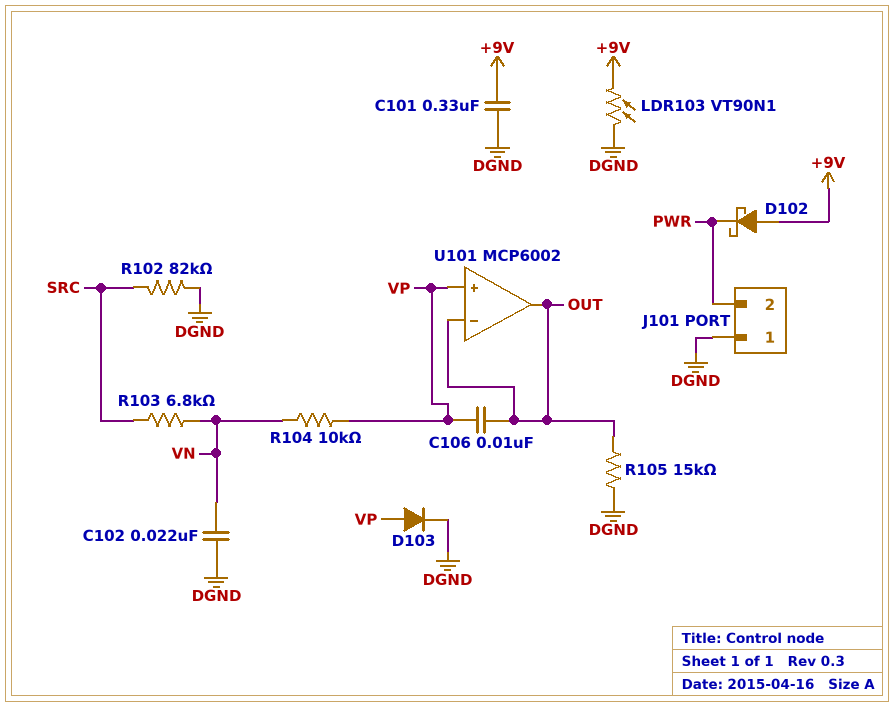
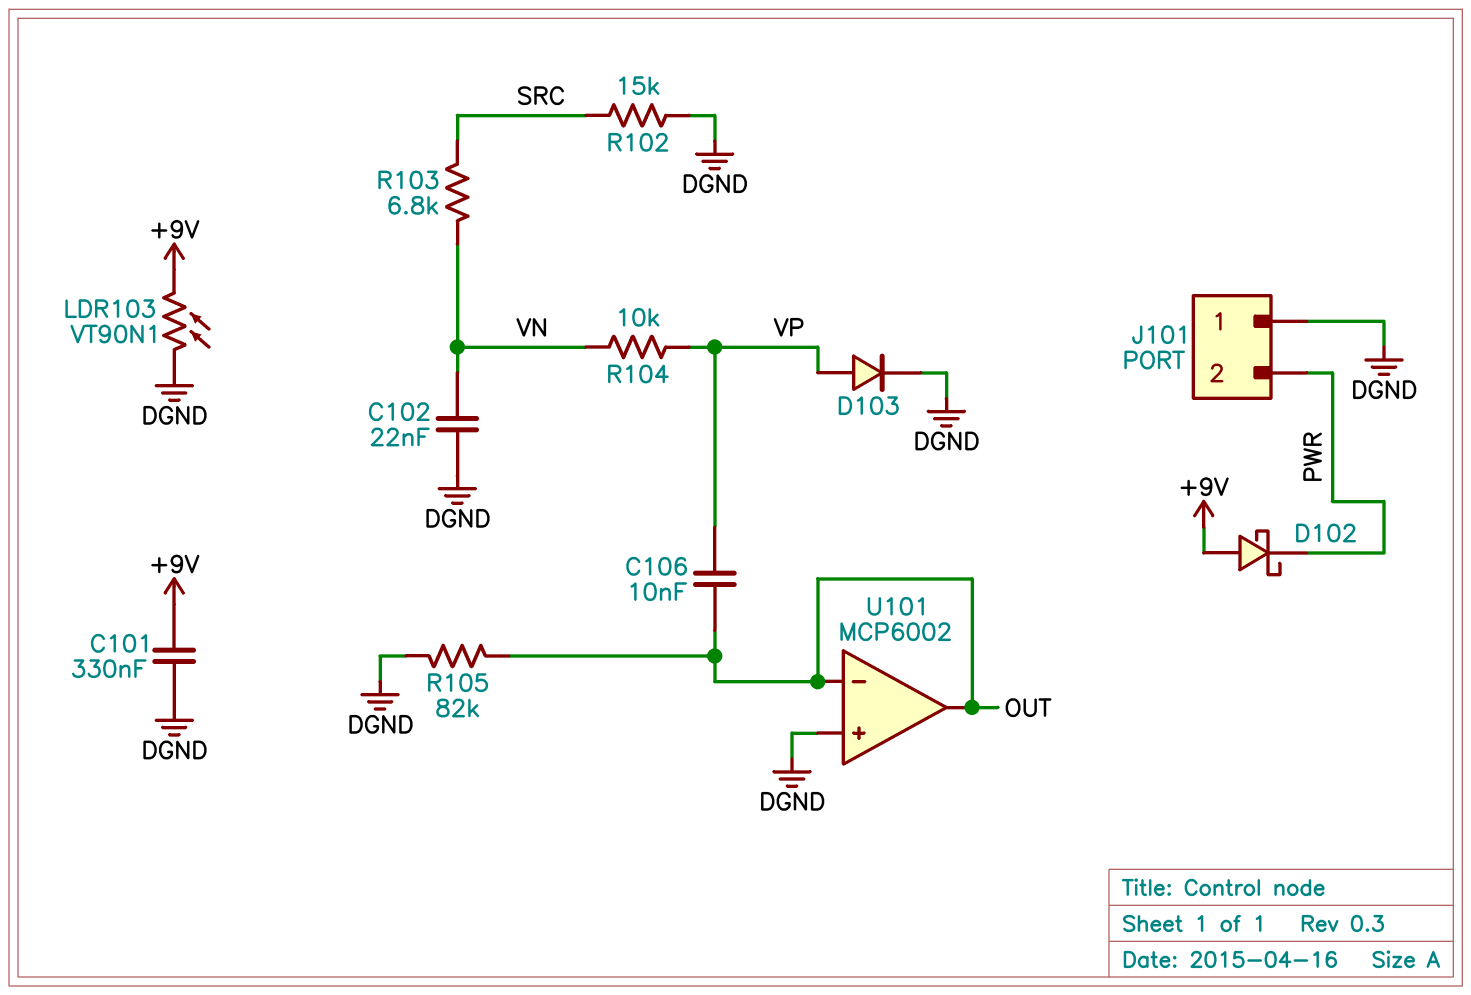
R102: 82k (DGND, SRC) -> 15k (DGND, SRC)
R105: 15k (DGND, OUT) -> 82k (DGND, OUT)
U101 pin in+: VP -> DGND

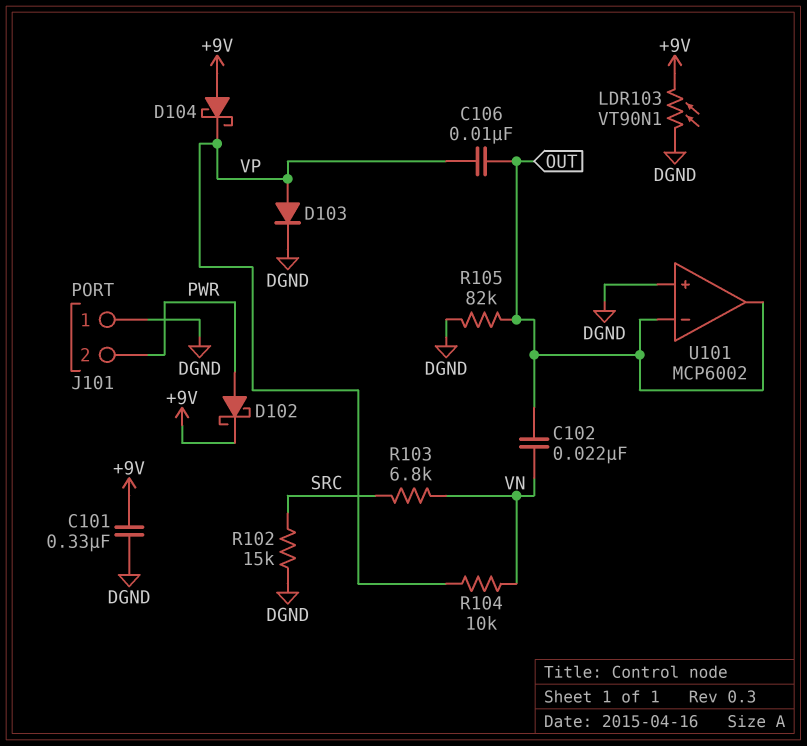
C102: 22nF (DGND, VN) -> 22nF (OUT, VN)
D102: schottky (A +9V, K PWR) -> schottky (A PWR, K +9V)
D104: none -> schottky (A +9V, K VP)

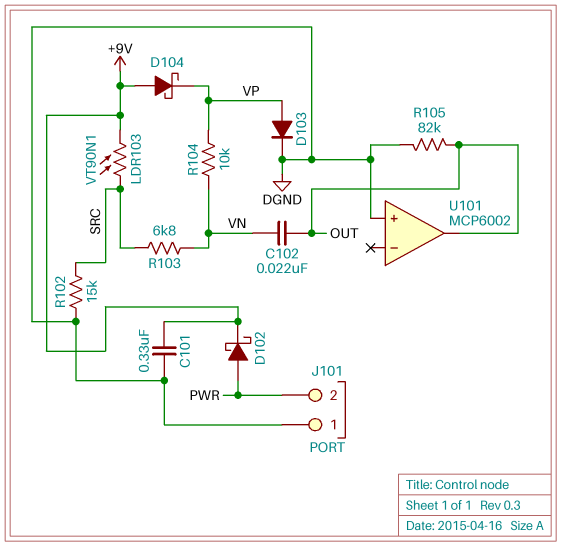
C106: 10nF (OUT, VP) -> none
LDR103: VT90N1 (+9V, DGND) -> VT90N1 (+9V, SRC)
U101 pin in-: OUT -> none

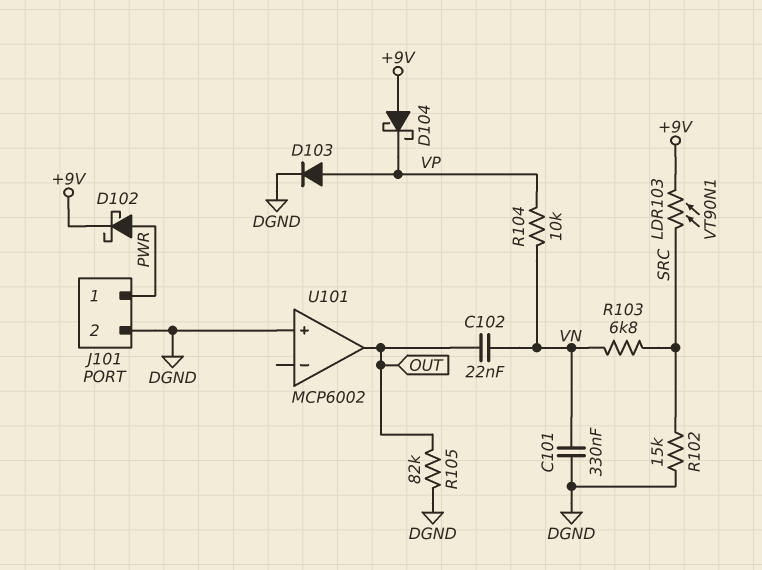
C101: 330nF (+9V, DGND) -> 330nF (DGND, VN)
J101 pin 1: DGND -> PWR
J101 pin 2: PWR -> DGND

